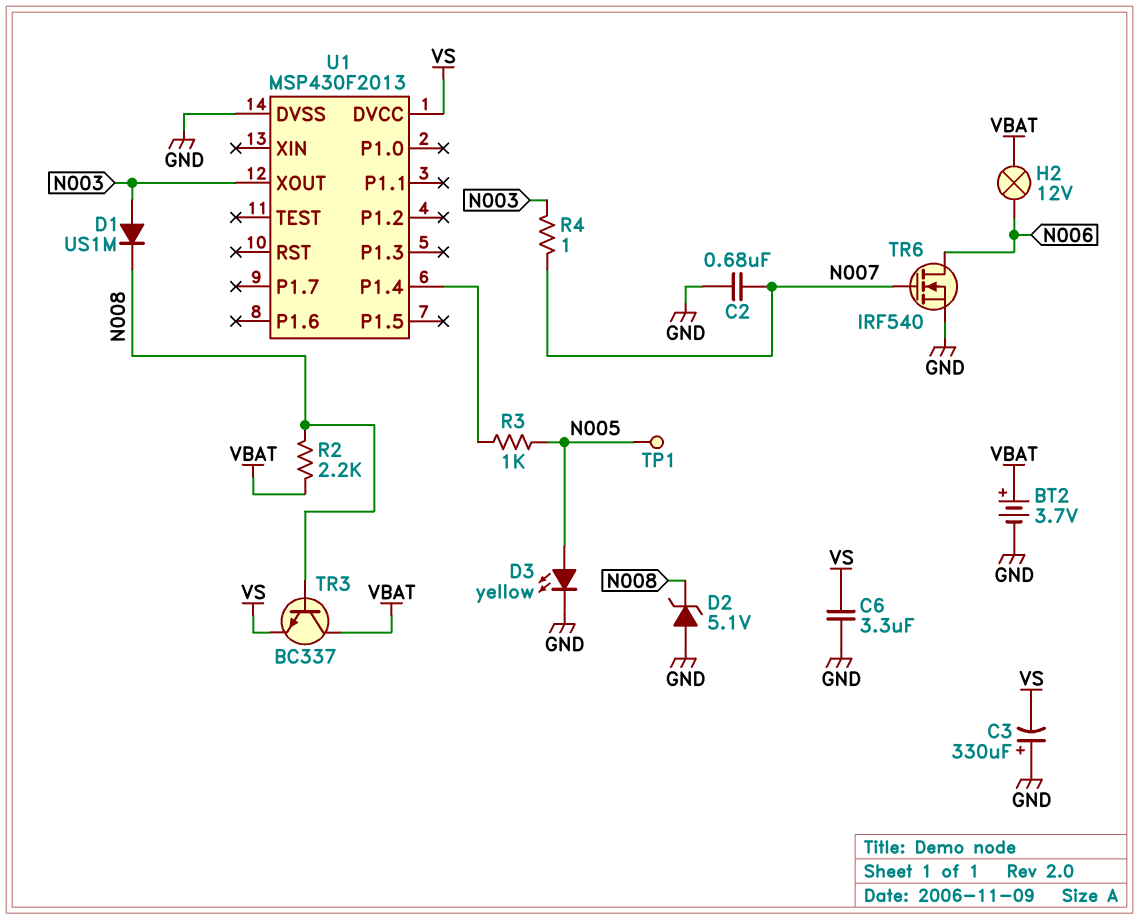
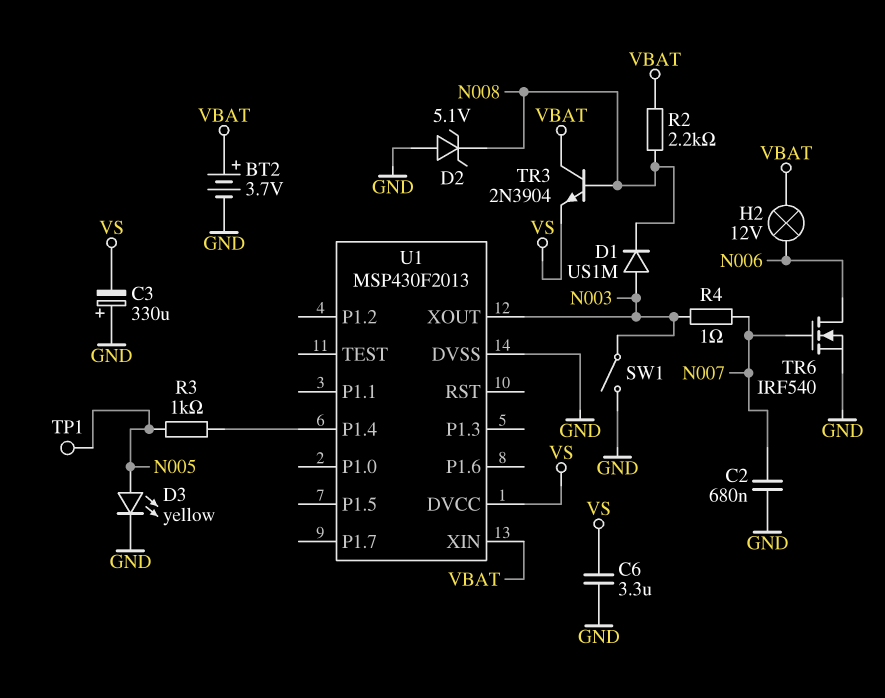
SW1: none -> switch (GND, N003)
TR3: NPN BC337 (B N008, C VBAT, E VS) -> NPN 2N3904 (B N008, C VBAT, E VS)
U1 pin XIN: none -> VBAT

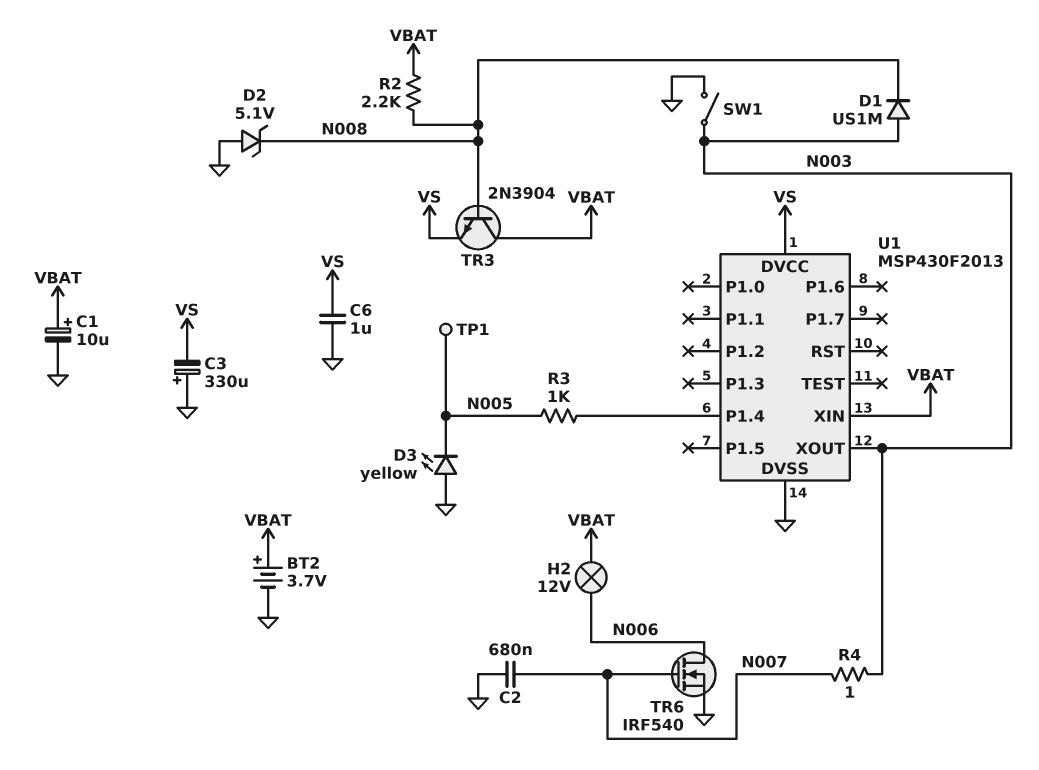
C1: none -> 10uF (plus VBAT, minus GND)
C6: 3.3uF (GND, VS) -> 1uF (GND, VS)
D3: LED yellow (A N005, K GND) -> LED yellow (A GND, K N005)

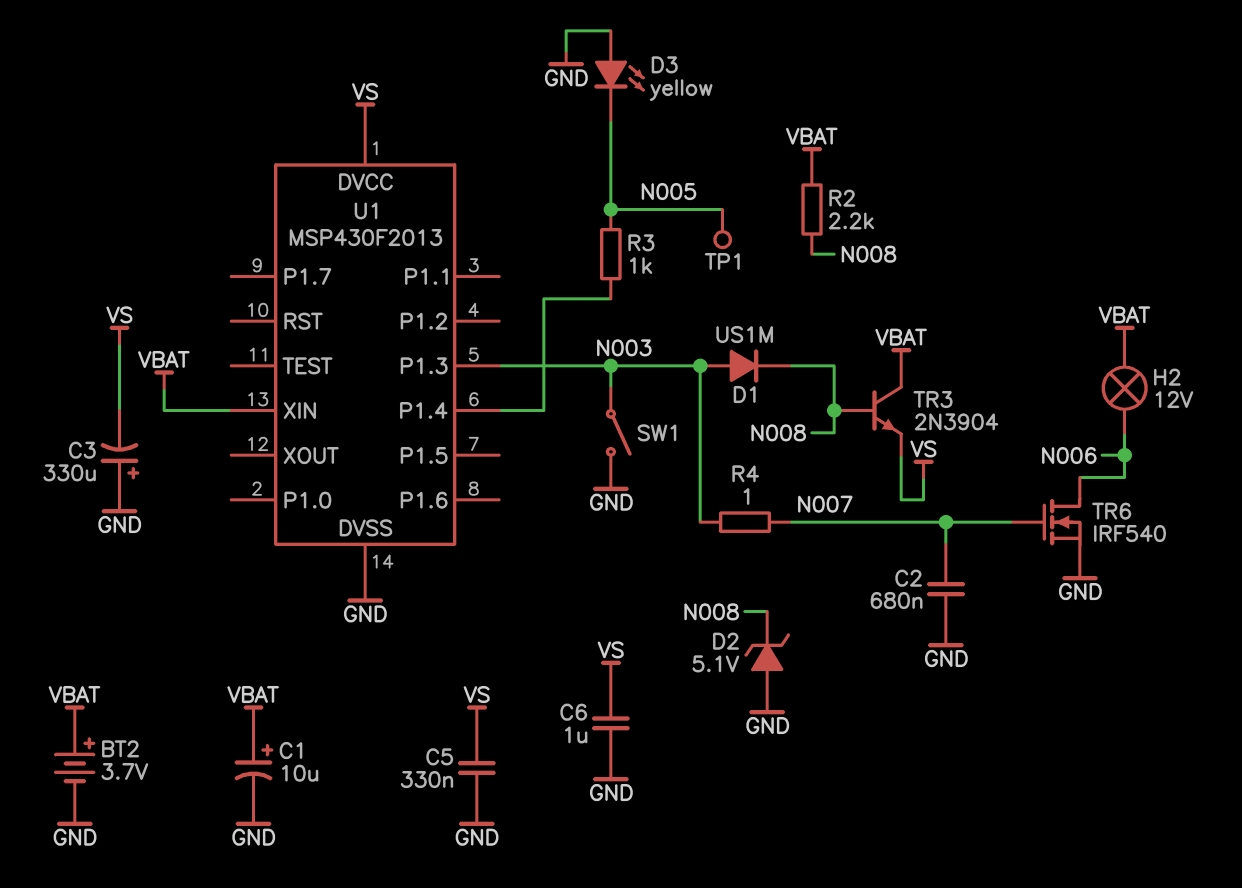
C5: none -> 330nF (GND, VS)
U1 pin P1.3: none -> N003
U1 pin XOUT: N003 -> none

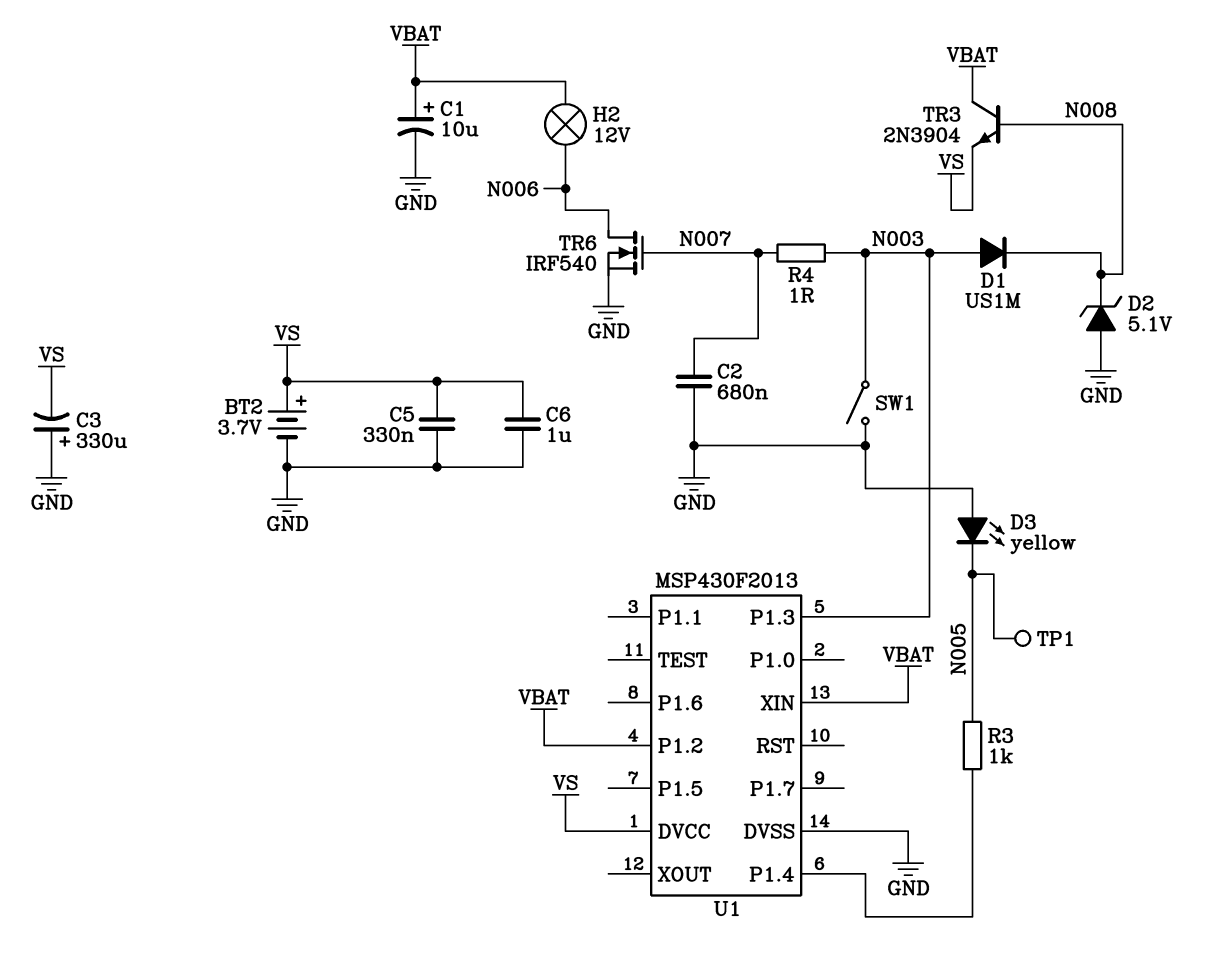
BT2: 3.7V (plus VBAT, minus GND) -> 3.7V (plus VS, minus GND)
R2: 2.2k (N008, VBAT) -> none
U1 pin P1.2: none -> VBAT

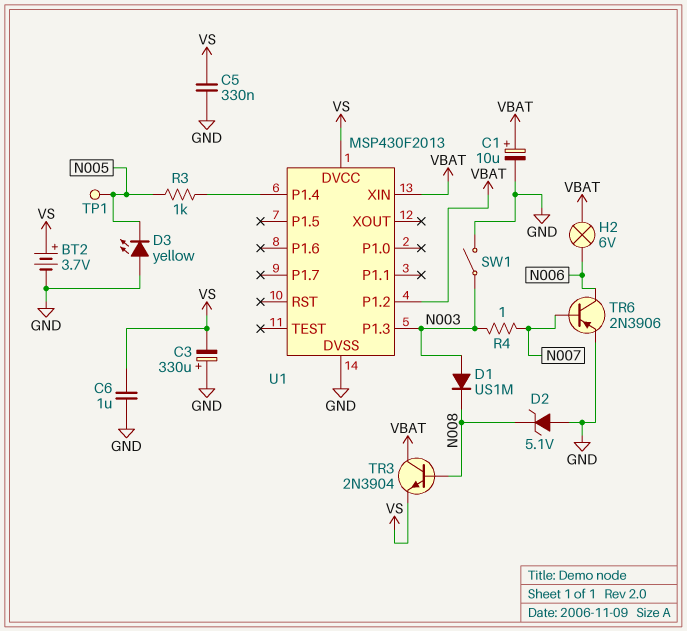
C2: 680nF (GND, N007) -> none
H2: lamp 12V (N006, VBAT) -> lamp 6V (N006, VBAT)
TR6: NMOS IRF540 (G N007, D N006, S GND) -> PNP 2N3906 (B N007, C N006, E GND)

